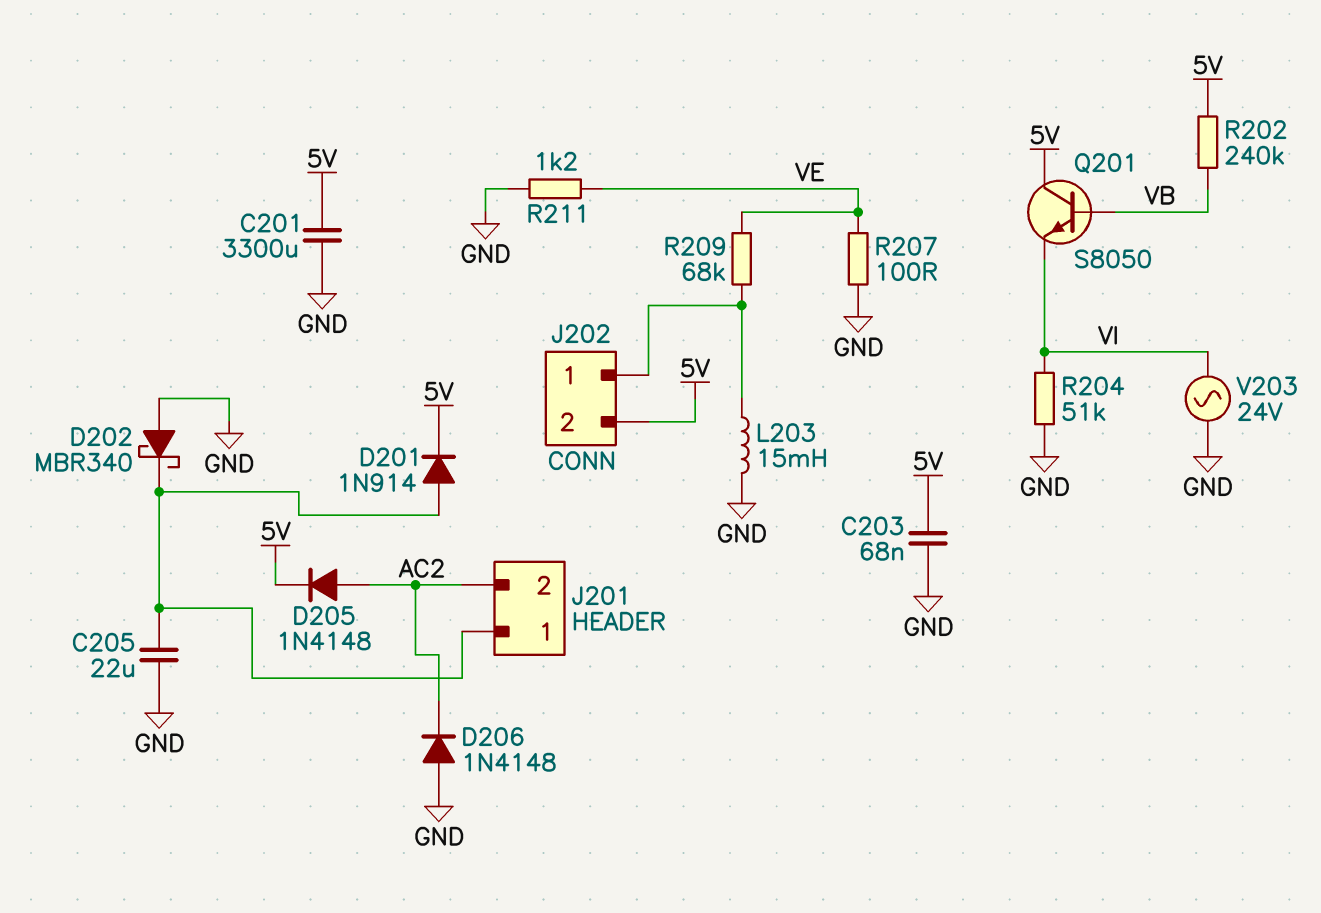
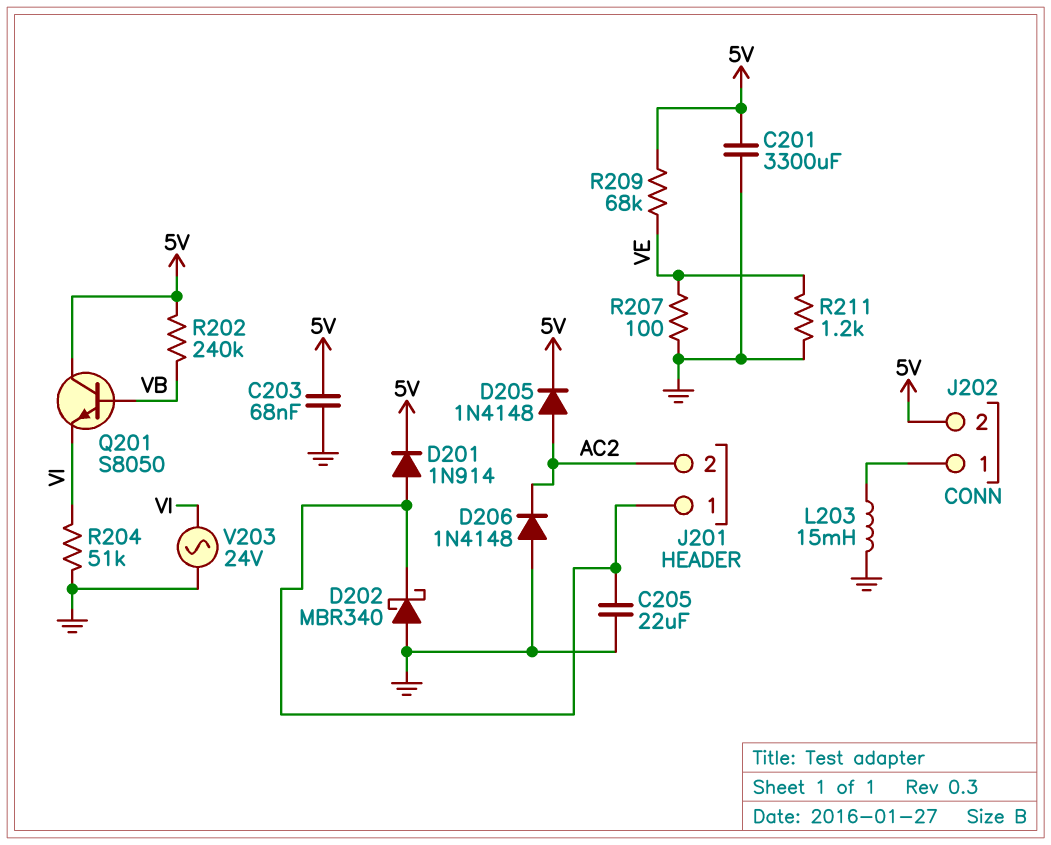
R209: 68k (J202/1, VE) -> 68k (5V, VE)

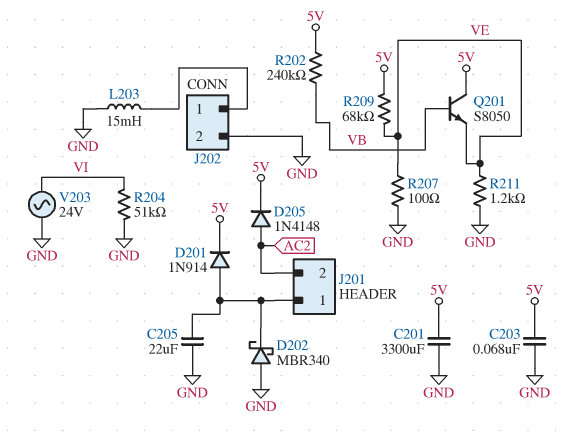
D206: diode 1N4148 (A GND, K AC2) -> none
J202 pin 2: 5V -> GND
Q201: NPN S8050 (B VB, C 5V, E VI) -> NPN S8050 (B VB, C 5V, E VE)

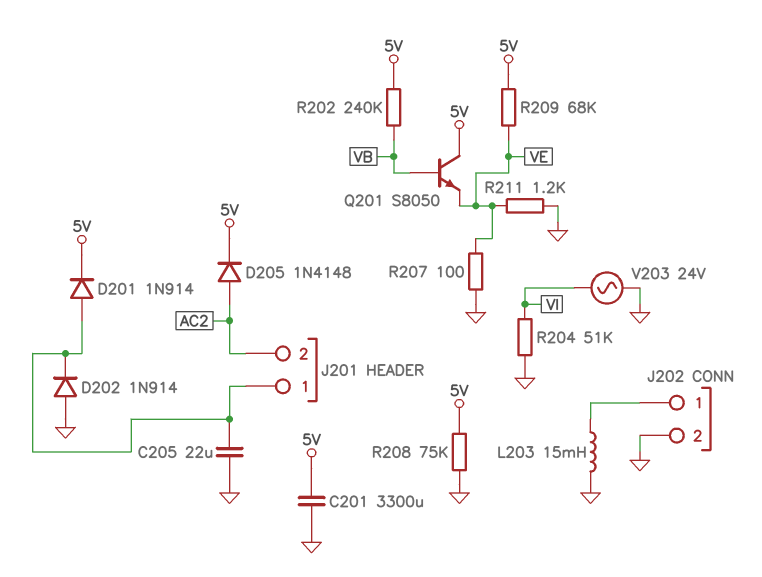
C203: 68nF (5V, GND) -> none
D202: schottky MBR340 (A GND, K J201/1) -> diode 1N914 (A GND, K J201/1)
R208: none -> 75k (5V, GND)

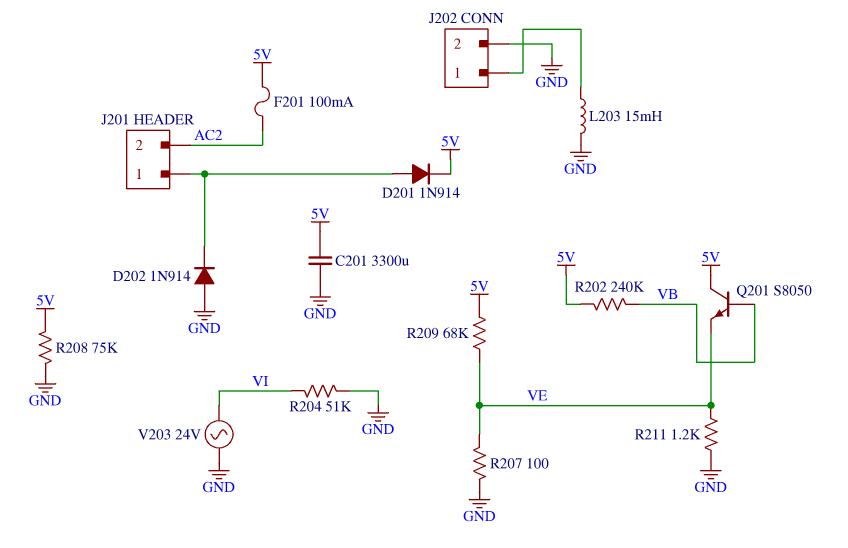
C205: 22uF (GND, J201/1) -> none
D205: diode 1N4148 (A AC2, K 5V) -> none
F201: none -> 100mA (5V, AC2)

